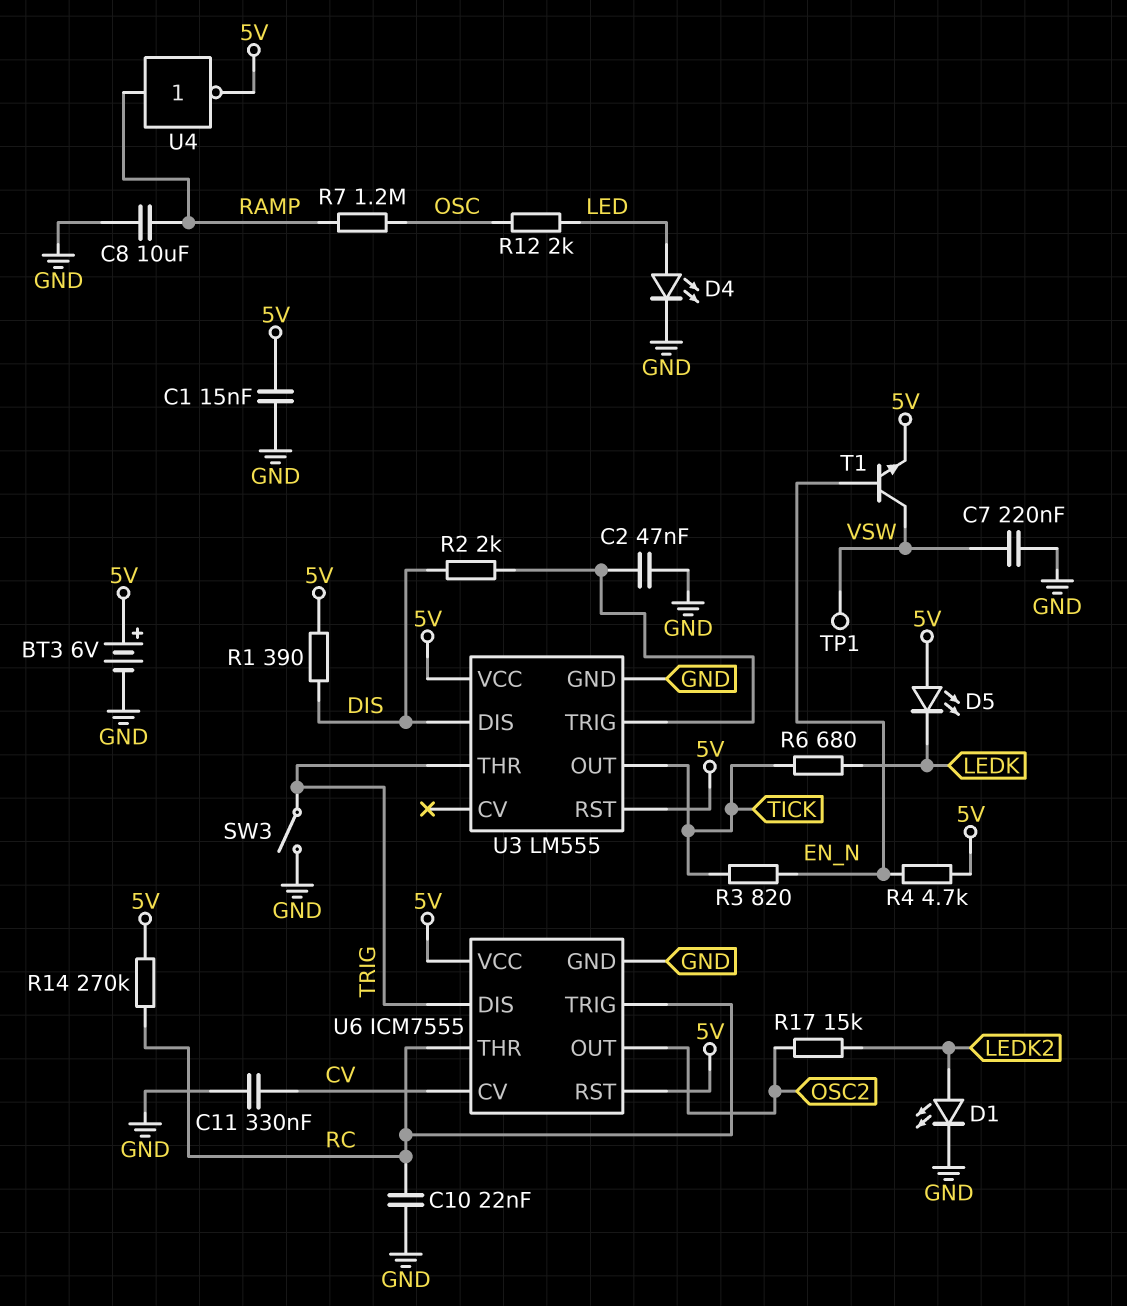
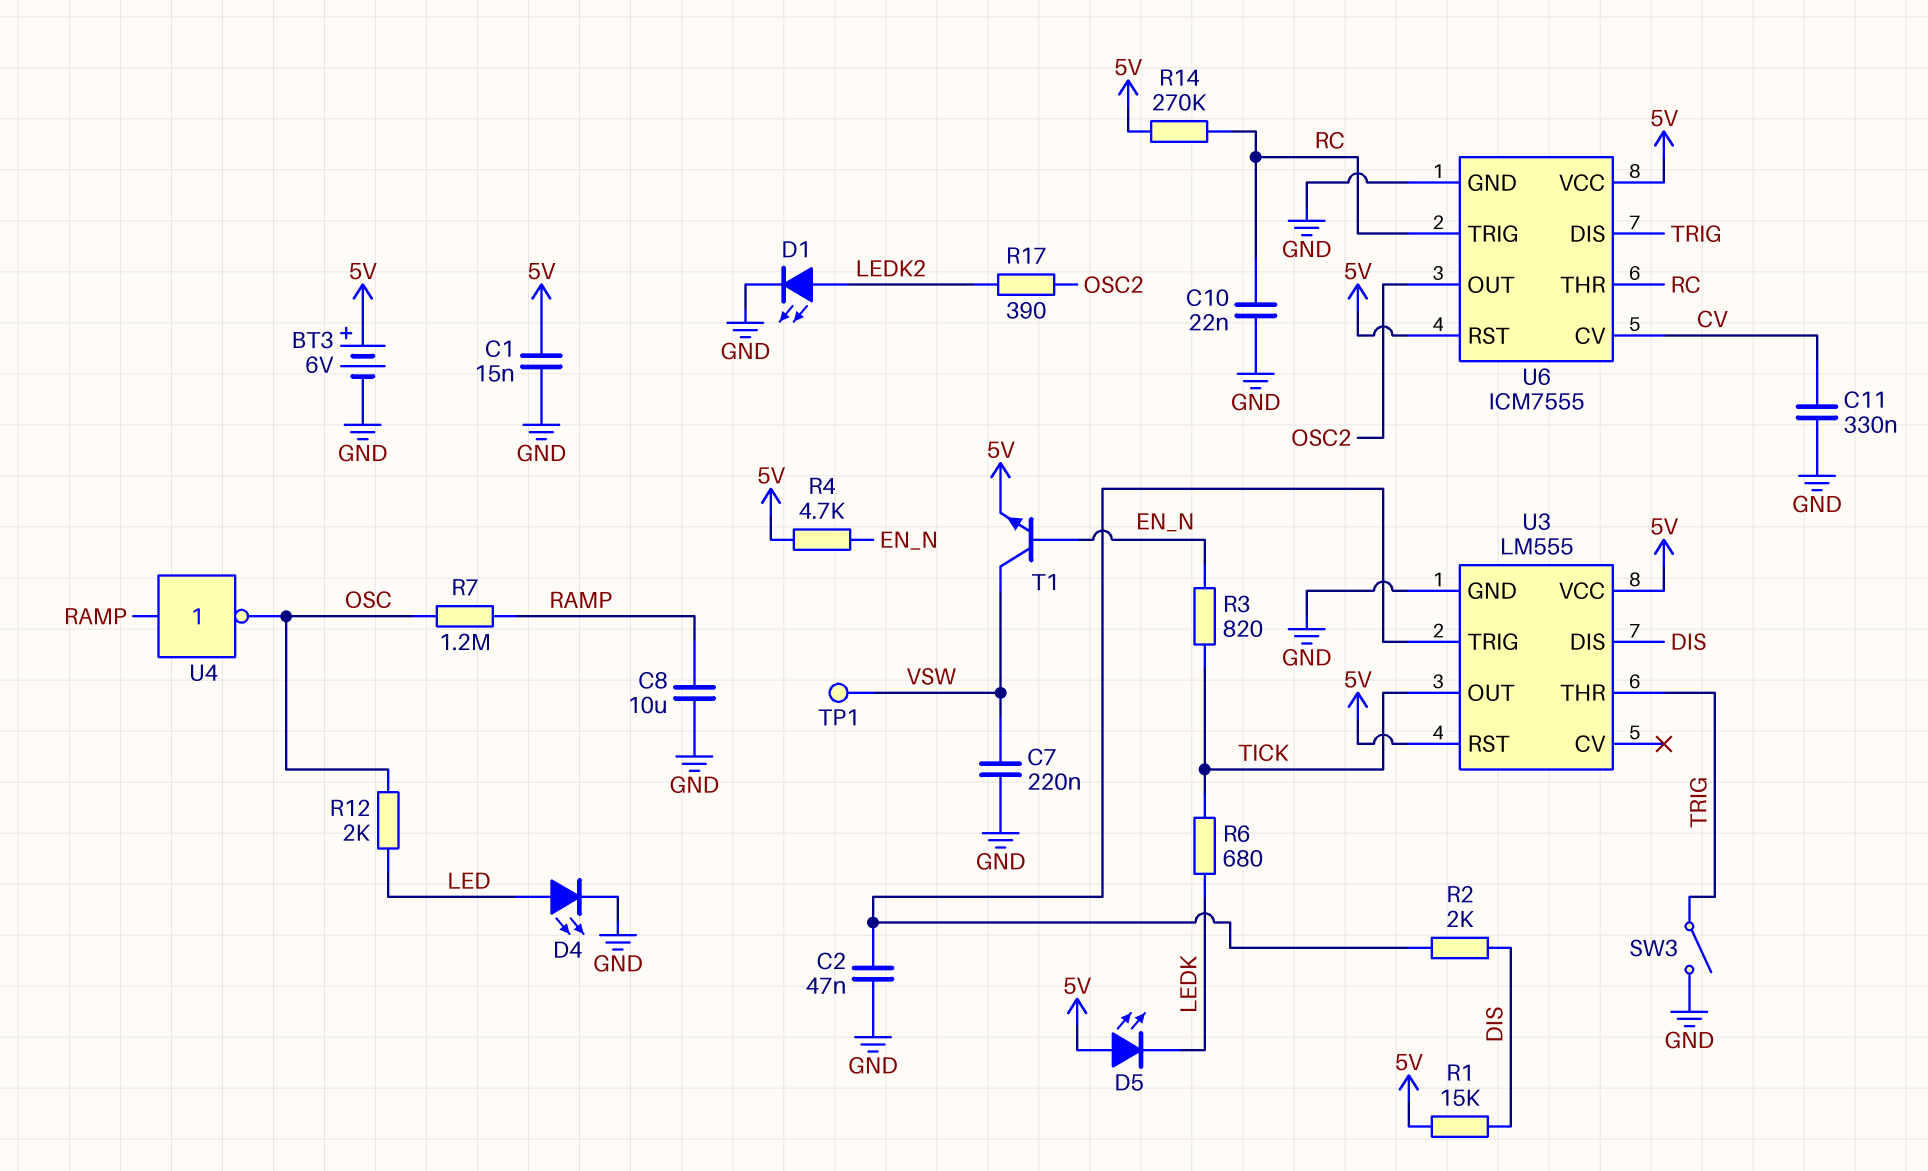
R1: 390 (5V, DIS) -> 15k (5V, DIS)
R17: 15k (LEDK2, OSC2) -> 390 (LEDK2, OSC2)
U4: NOT (in RAMP, out 5V) -> NOT (in RAMP, out OSC)

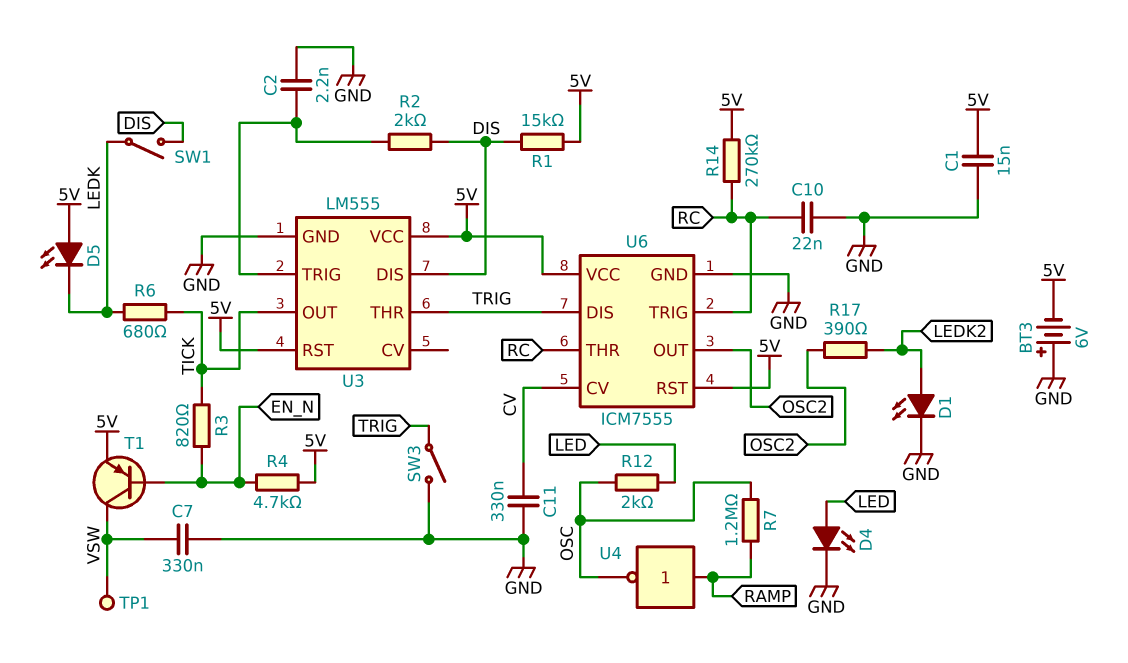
BT3: 6V (plus 5V, minus GND) -> 6V (plus GND, minus 5V)
C2: 47nF (GND, U3/TRIG) -> 2.2nF (GND, U3/TRIG)
C7: 220nF (GND, VSW) -> 330nF (GND, VSW)
C8: 10uF (GND, RAMP) -> none
SW1: none -> switch (DIS, LEDK)
T1: NPN (B EN_N, C VSW, E 5V) -> PNP (B EN_N, C VSW, E 5V)

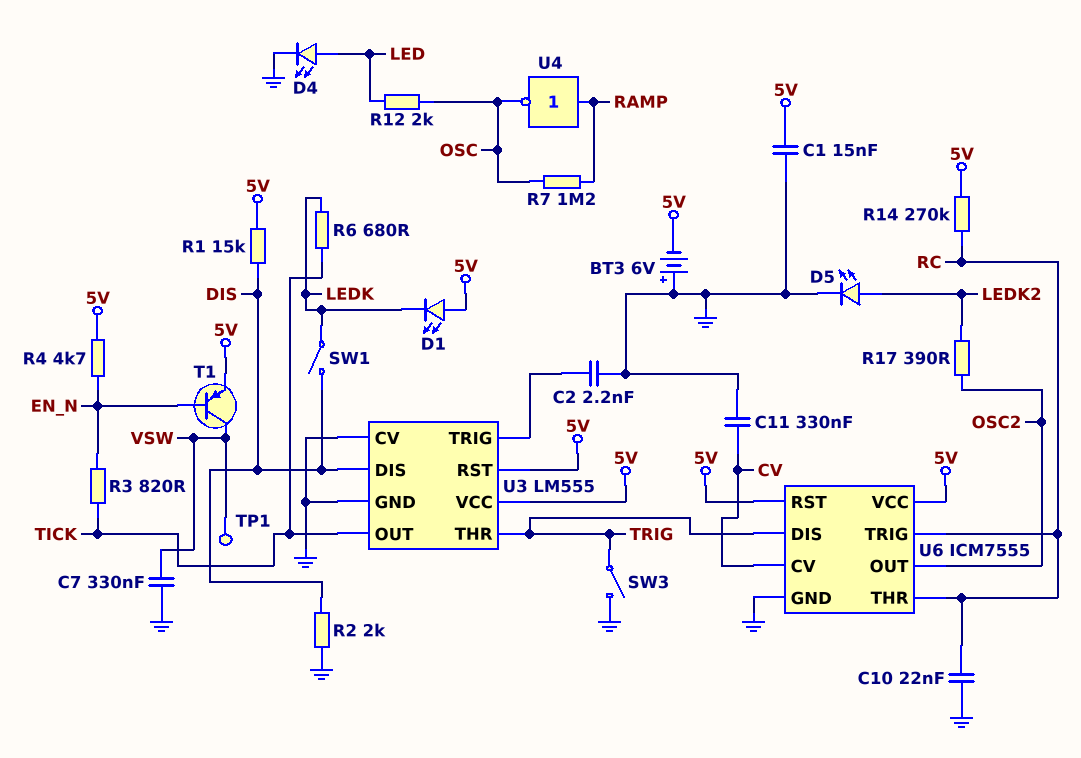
D1: LED (A LEDK2, K GND) -> LED (A 5V, K LEDK)
D5: LED (A 5V, K LEDK) -> LED (A LEDK2, K GND)
R2: 2k (DIS, U3/TRIG) -> 2k (DIS, GND)
U3 pin CV: none -> GND

